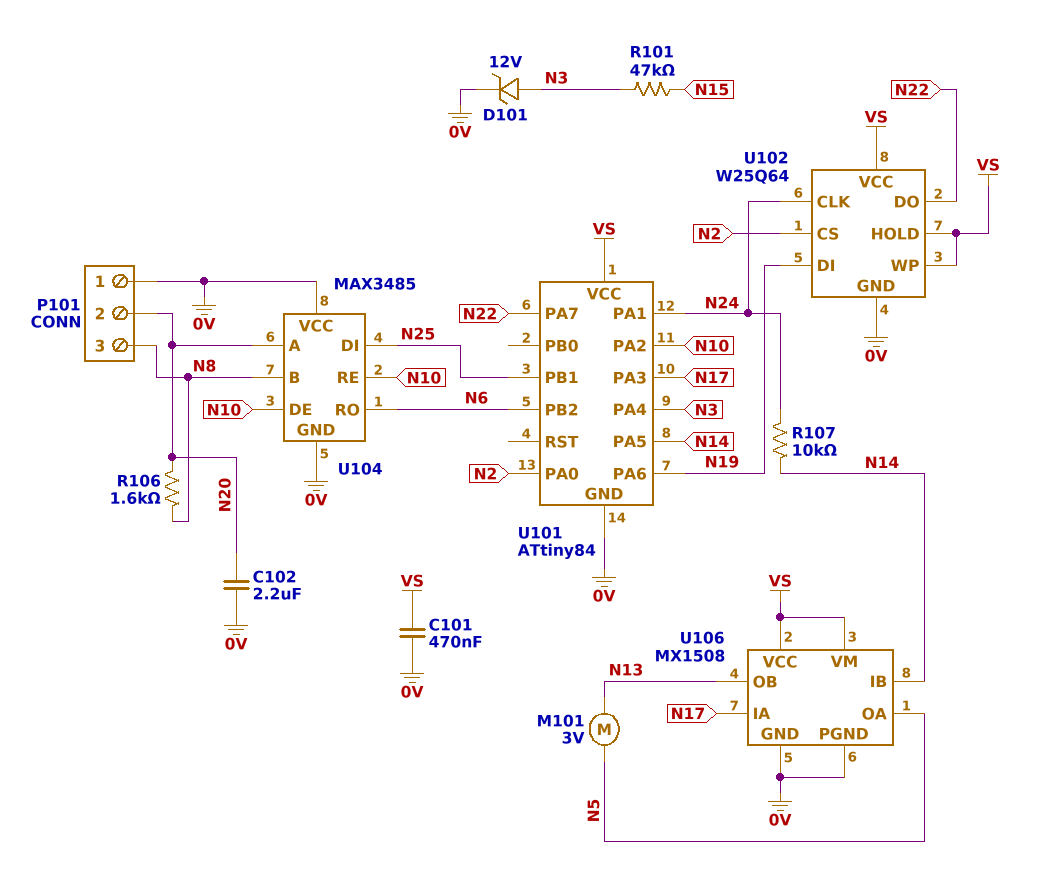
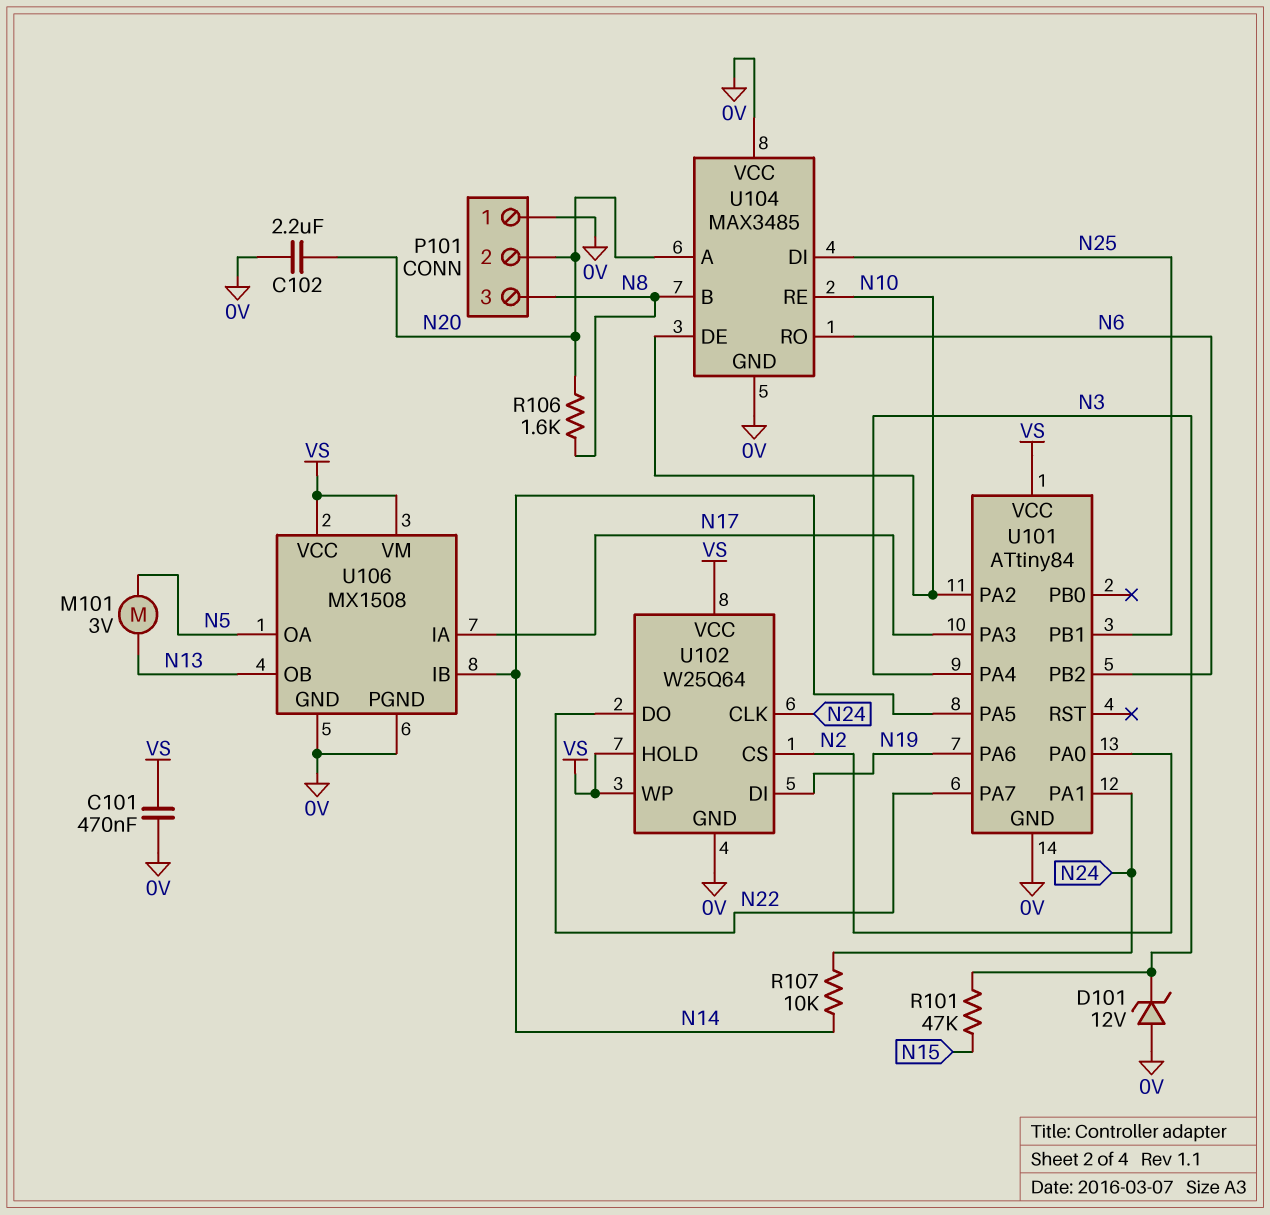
D101: zener 12V (A N3, K 0V) -> zener 12V (A 0V, K N3)

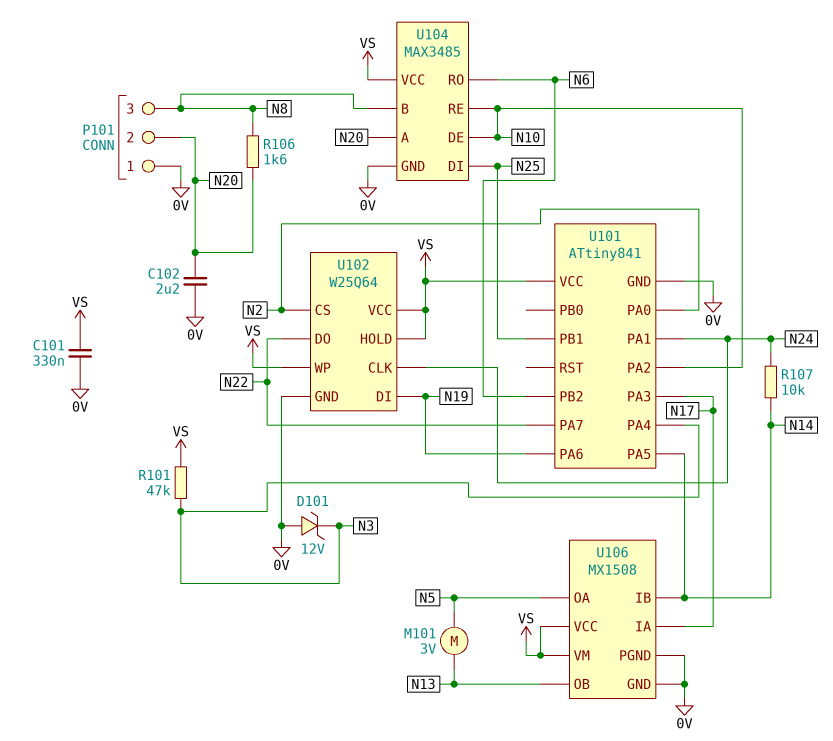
C101: 470nF (0V, VS) -> 330nF (0V, VS)
R101: 47k (N3, N15) -> 47k (N3, VS)
U101: ATtiny84 -> ATtiny841
U104 pin VCC: 0V -> VS

